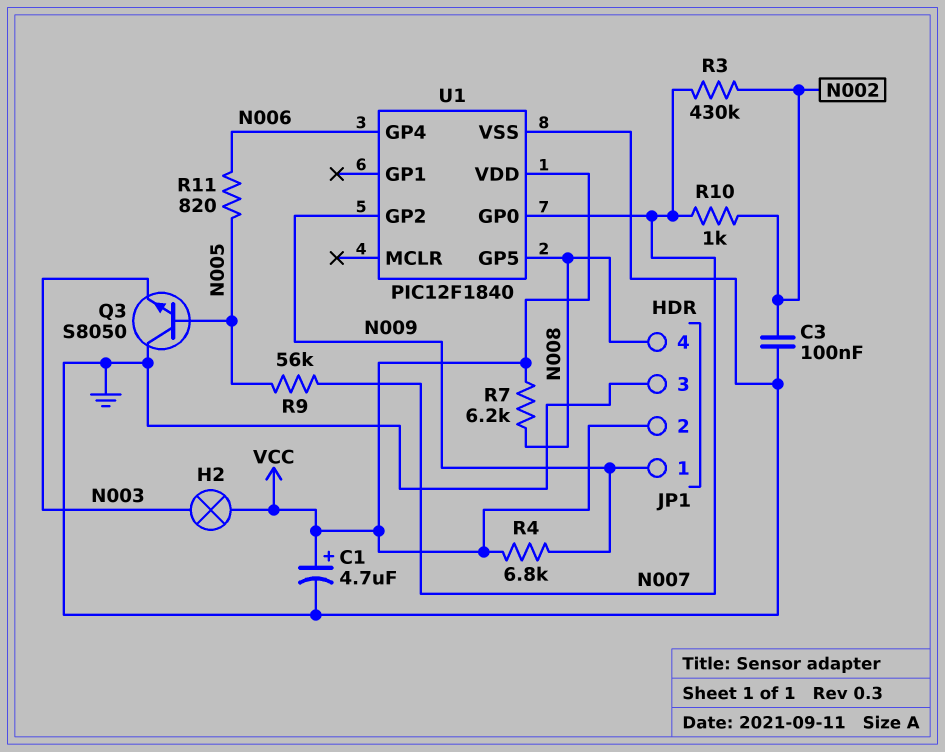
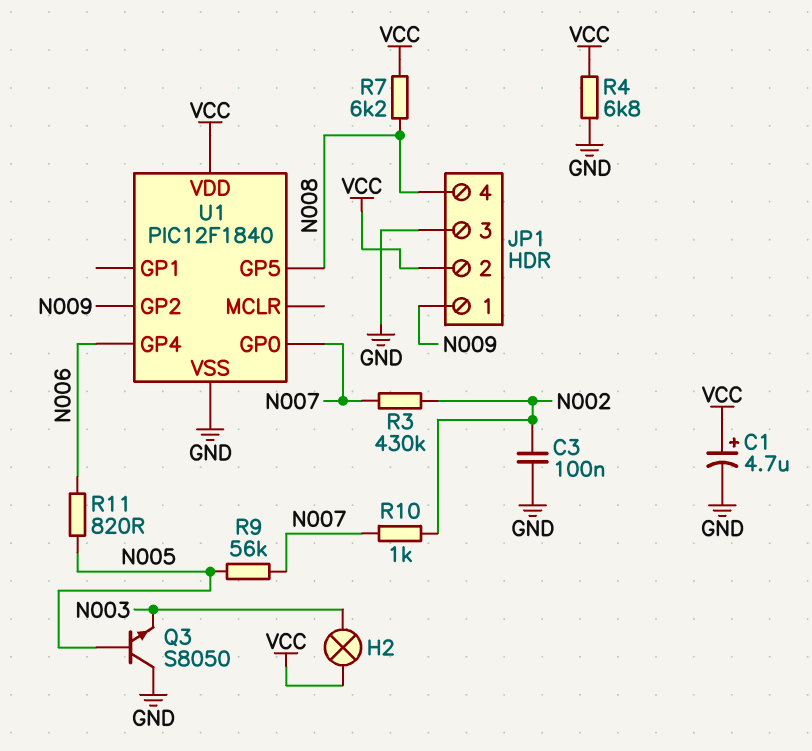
R4: 6.8k (N009, VCC) -> 6.8k (GND, VCC)

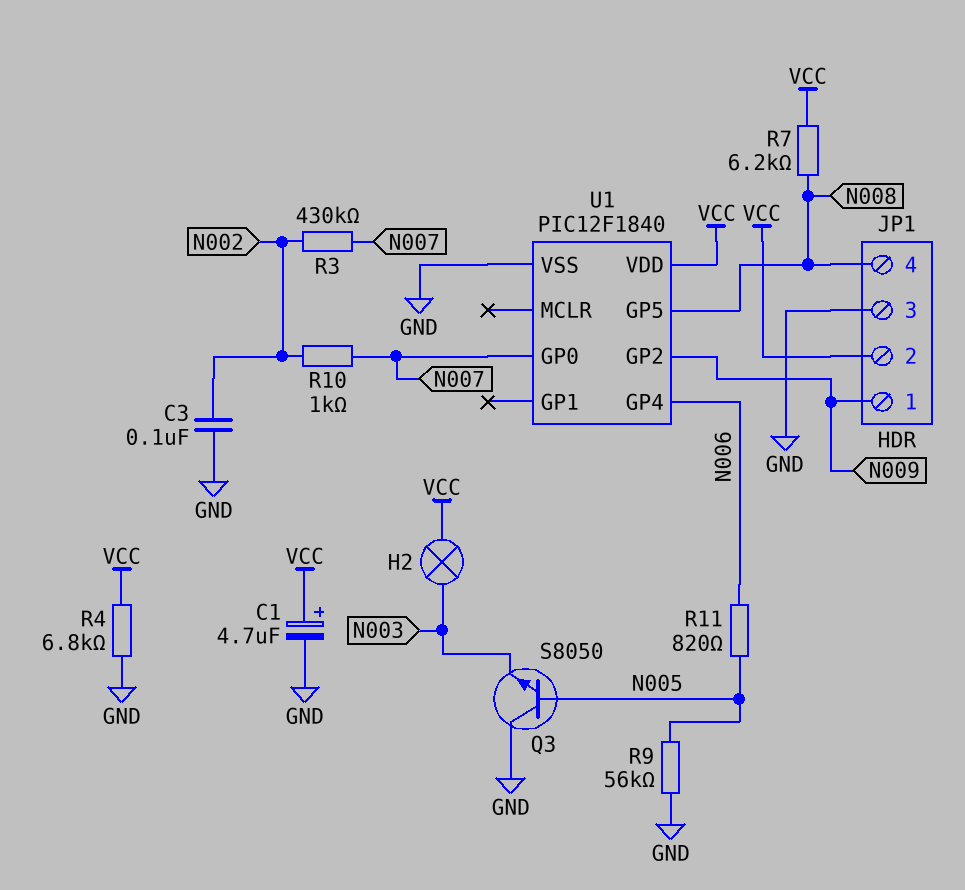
R9: 56k (N005, N007) -> 56k (GND, N005)

